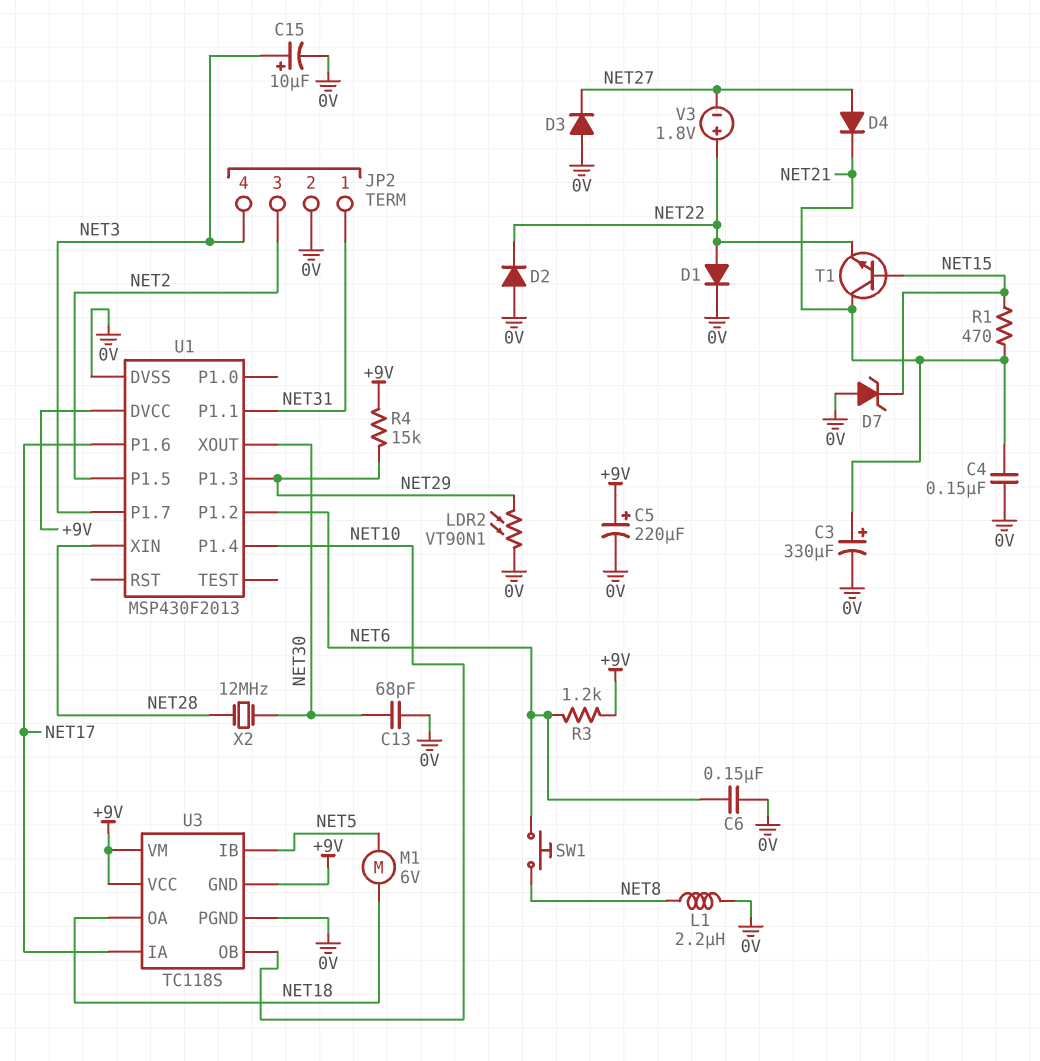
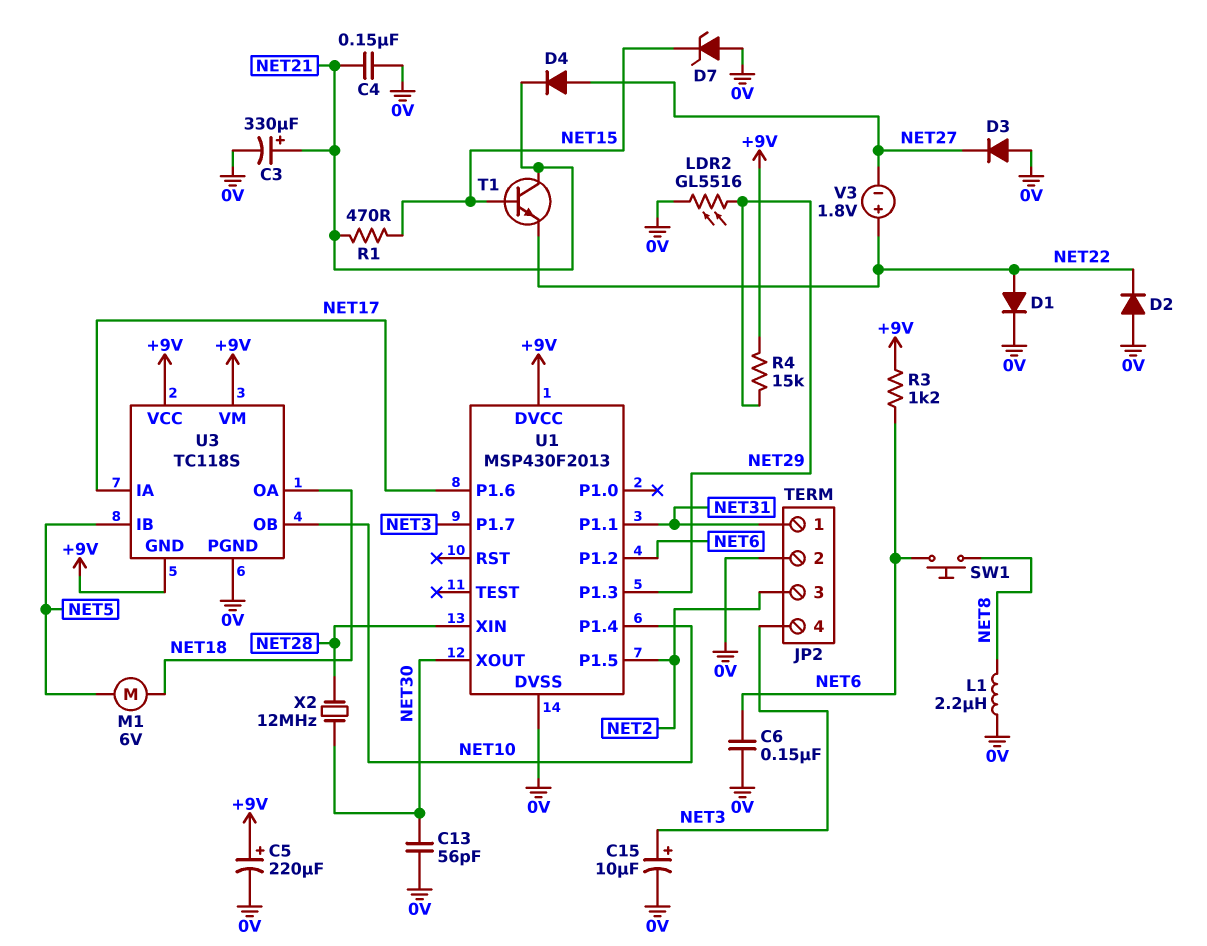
C13: 68pF (0V, NET30) -> 56pF (0V, NET30)
LDR2: VT90N1 (0V, NET29) -> GL5516 (0V, NET29)

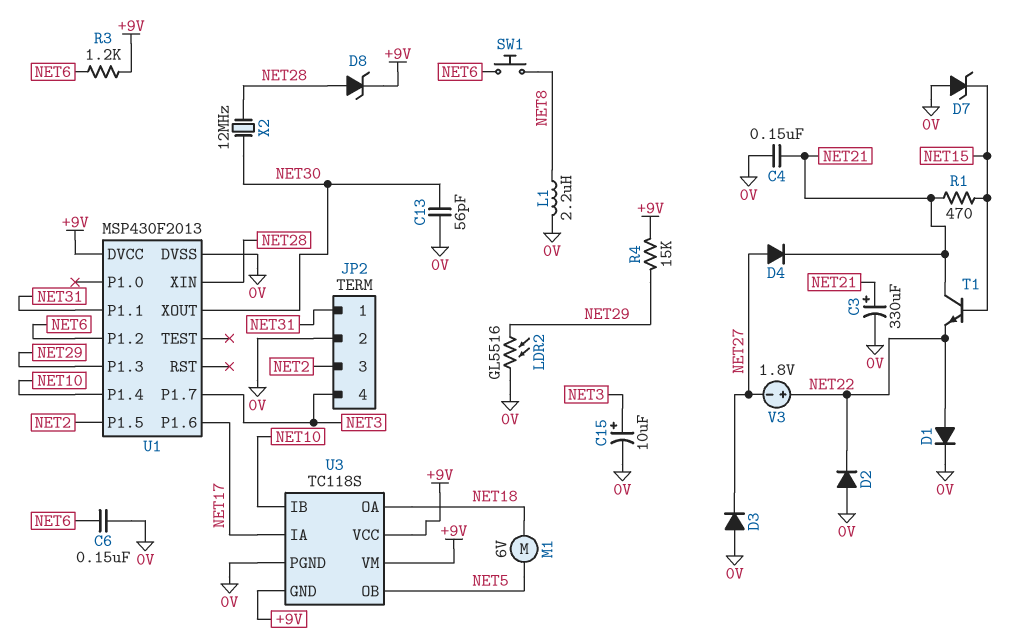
C5: 220uF (plus +9V, minus 0V) -> none
D8: none -> zener (A NET28, K +9V)
U3 pin IB: NET5 -> NET10
U3 pin OB: NET10 -> NET5

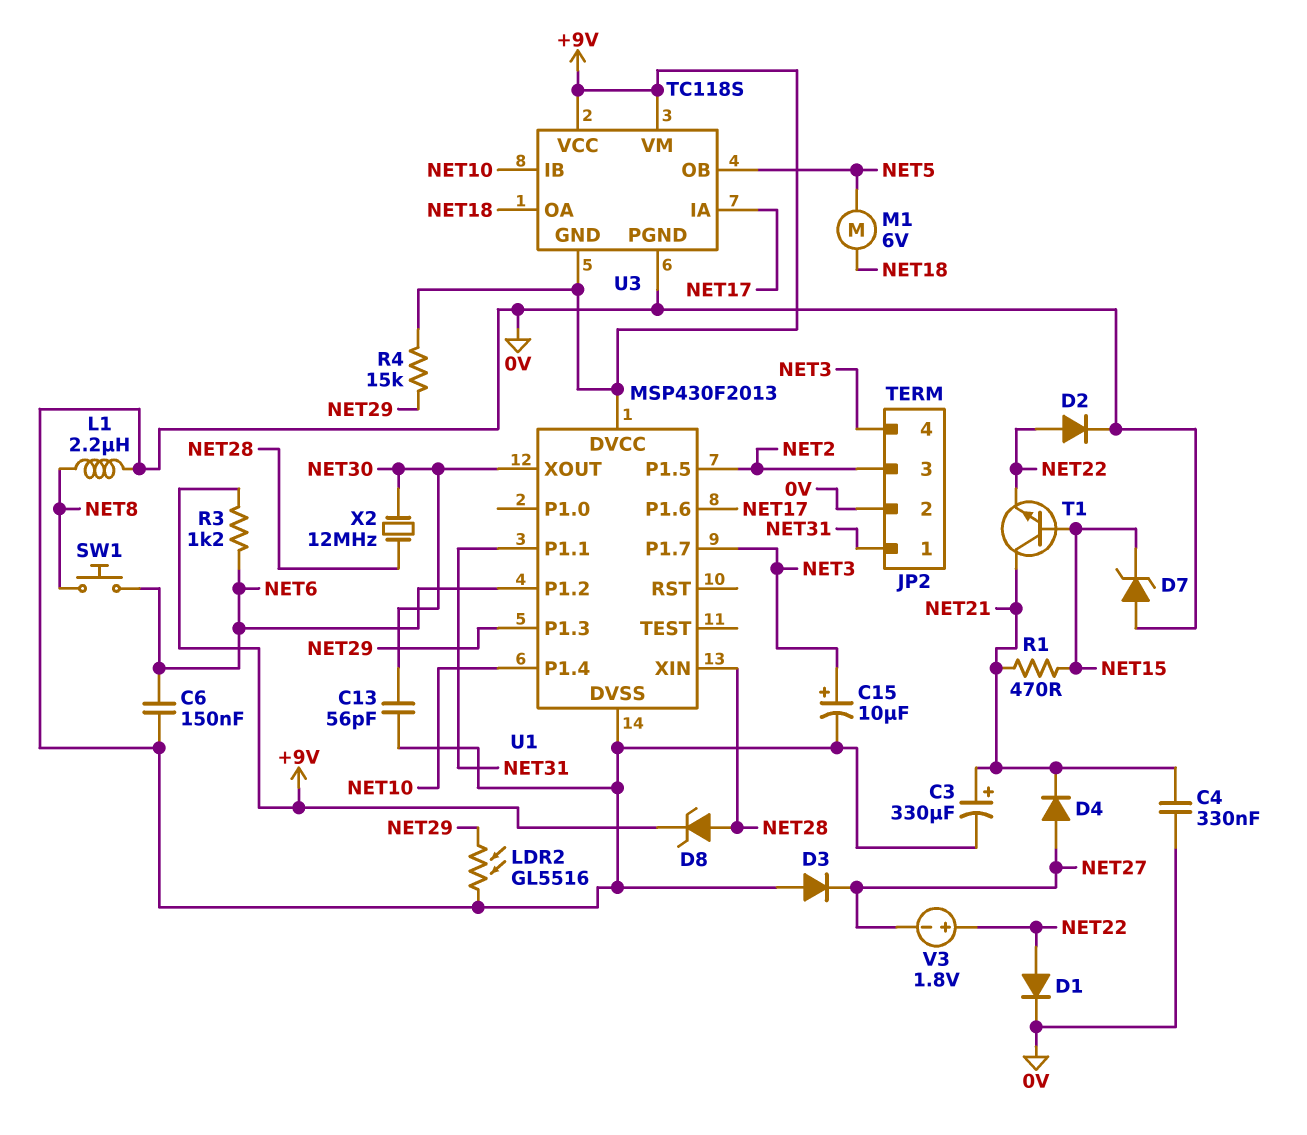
C4: 150nF (0V, NET21) -> 330nF (0V, NET21)
D2: diode (A 0V, K NET22) -> diode (A NET22, K 0V)

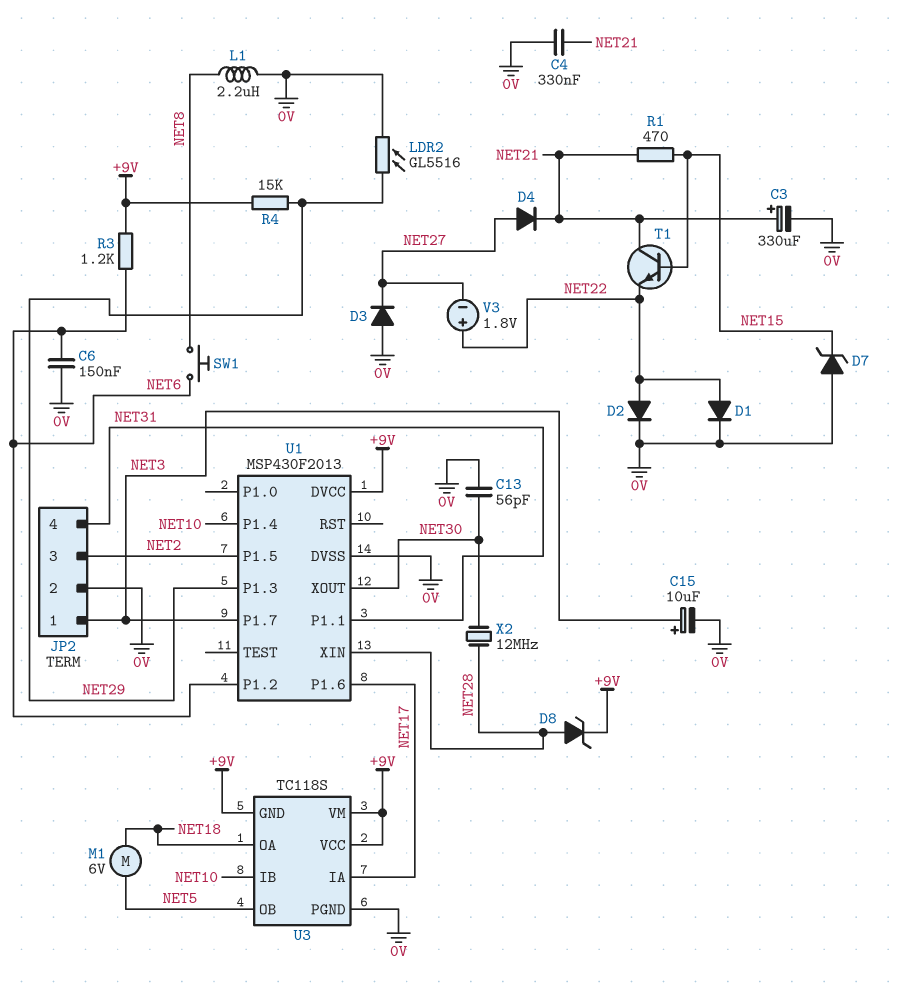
JP2 pin 1: NET31 -> NET3
JP2 pin 4: NET3 -> NET31

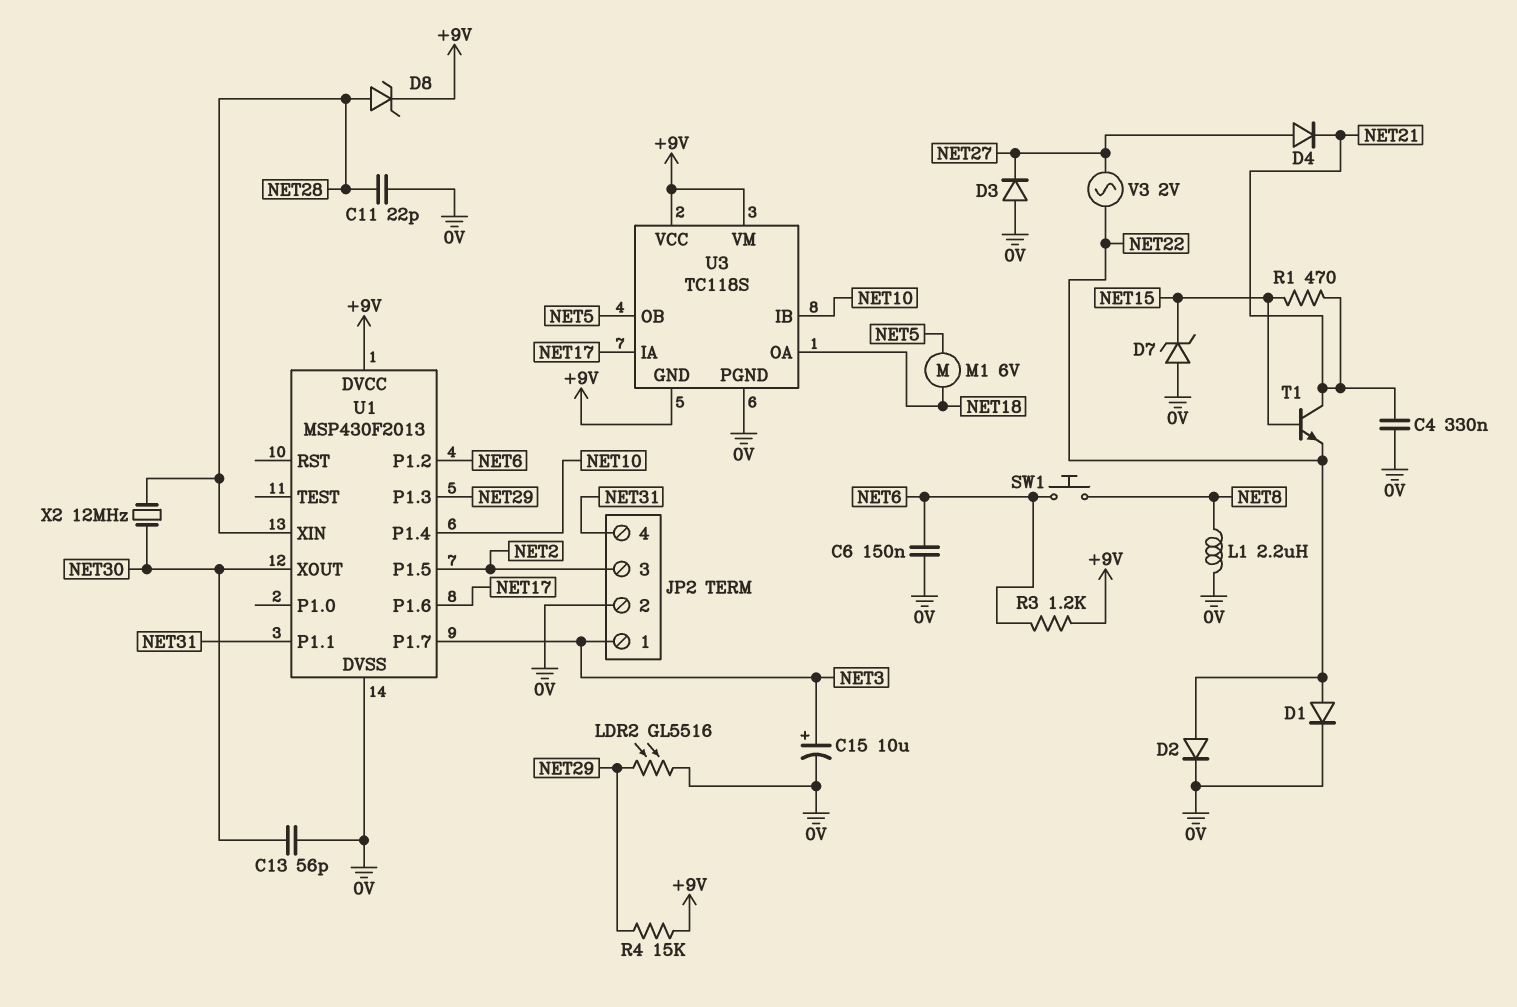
C3: 330uF (plus NET21, minus 0V) -> none
C11: none -> 22pF (0V, NET28)
V3: 1.8V (plus NET22, minus NET27) -> AC 2V (NET22, NET27)

